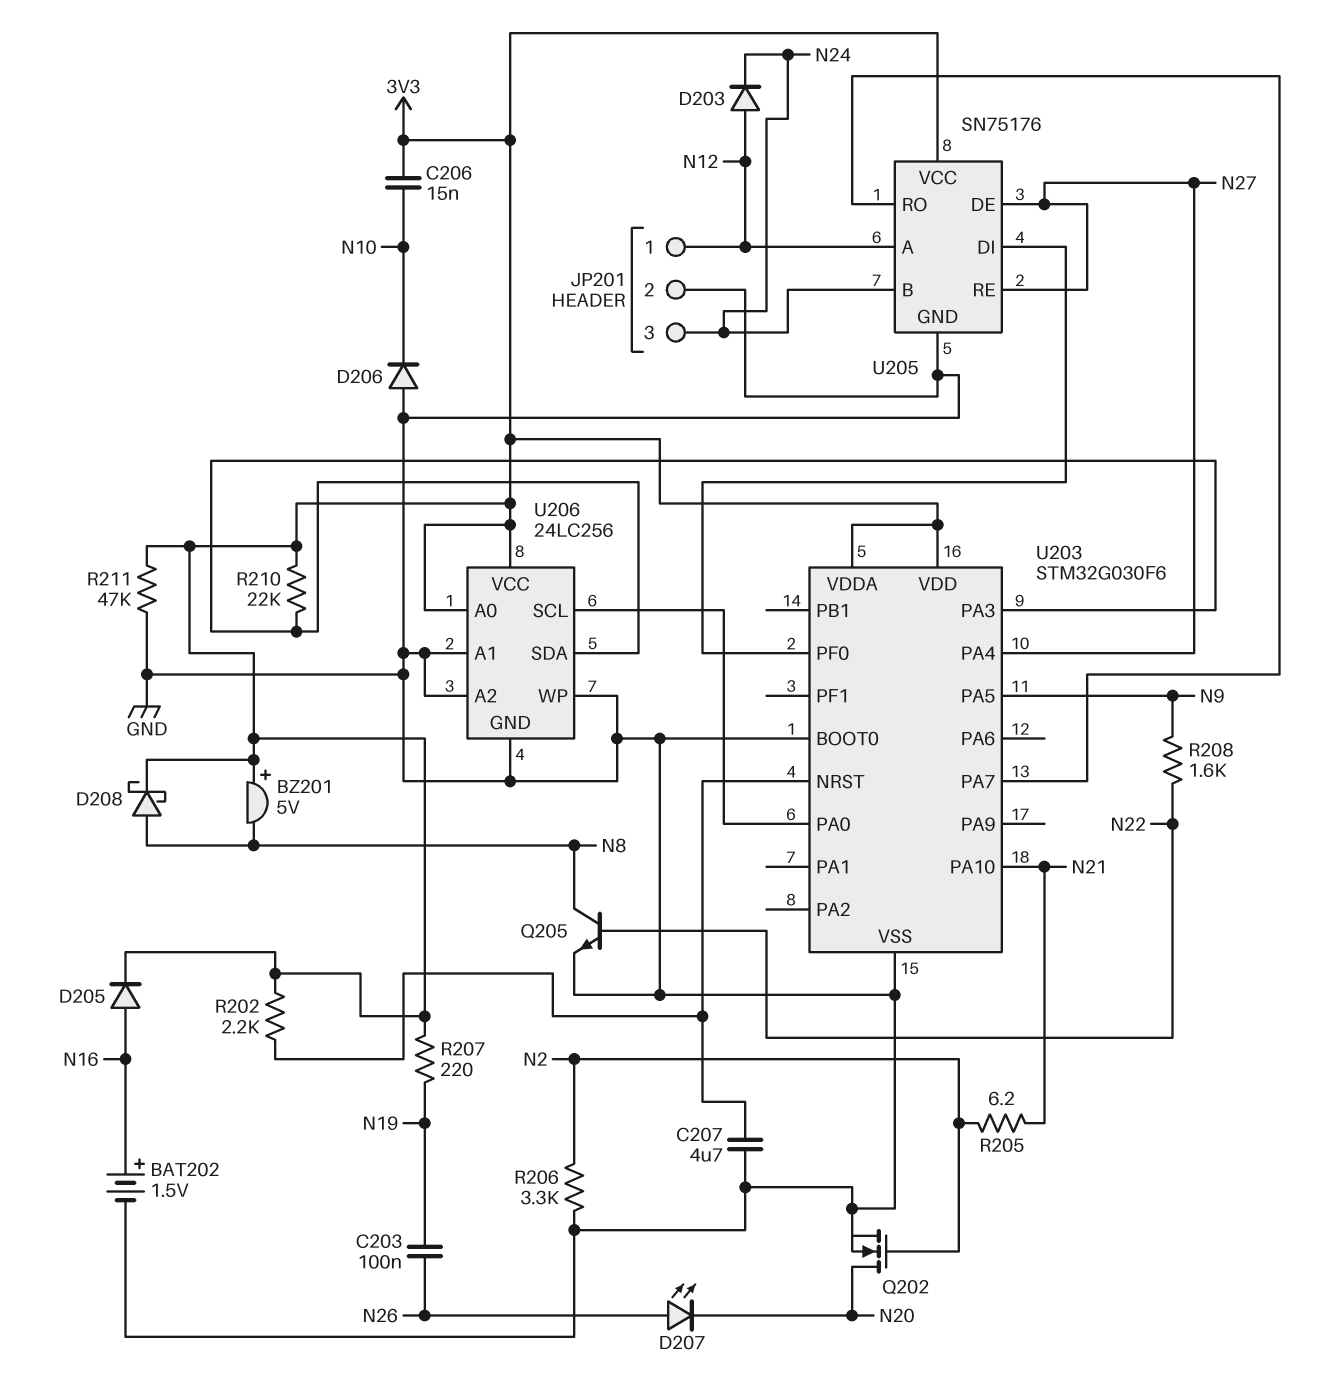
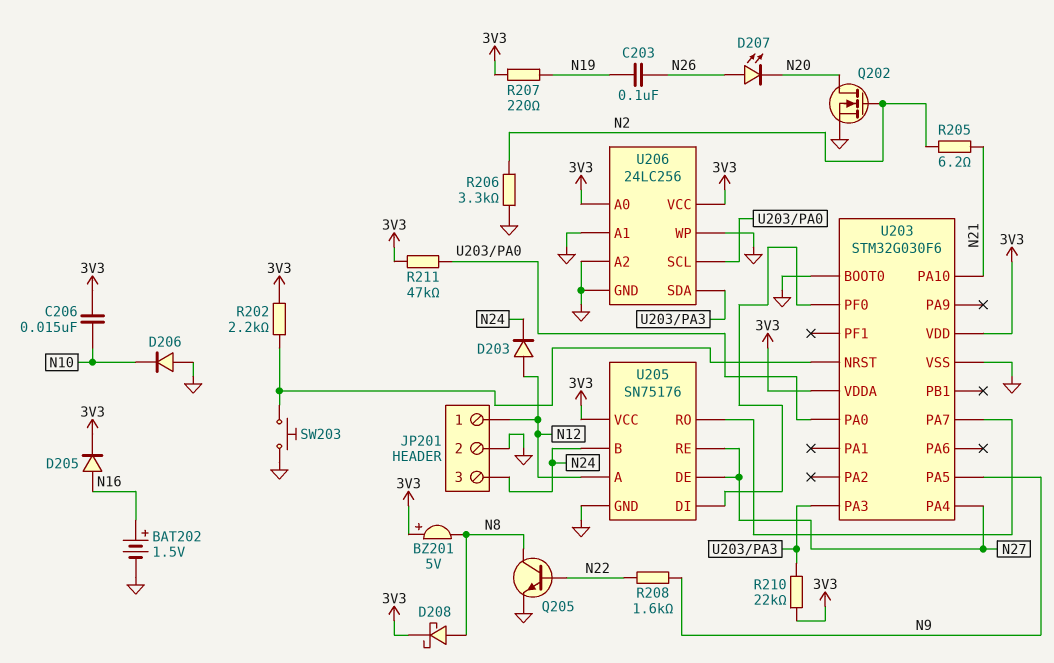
C207: 4.7uF (GND, U203/NRST) -> none
R211: 47k (3V3, GND) -> 47k (3V3, U203/PA0)
SW203: none -> button (GND, U203/NRST)

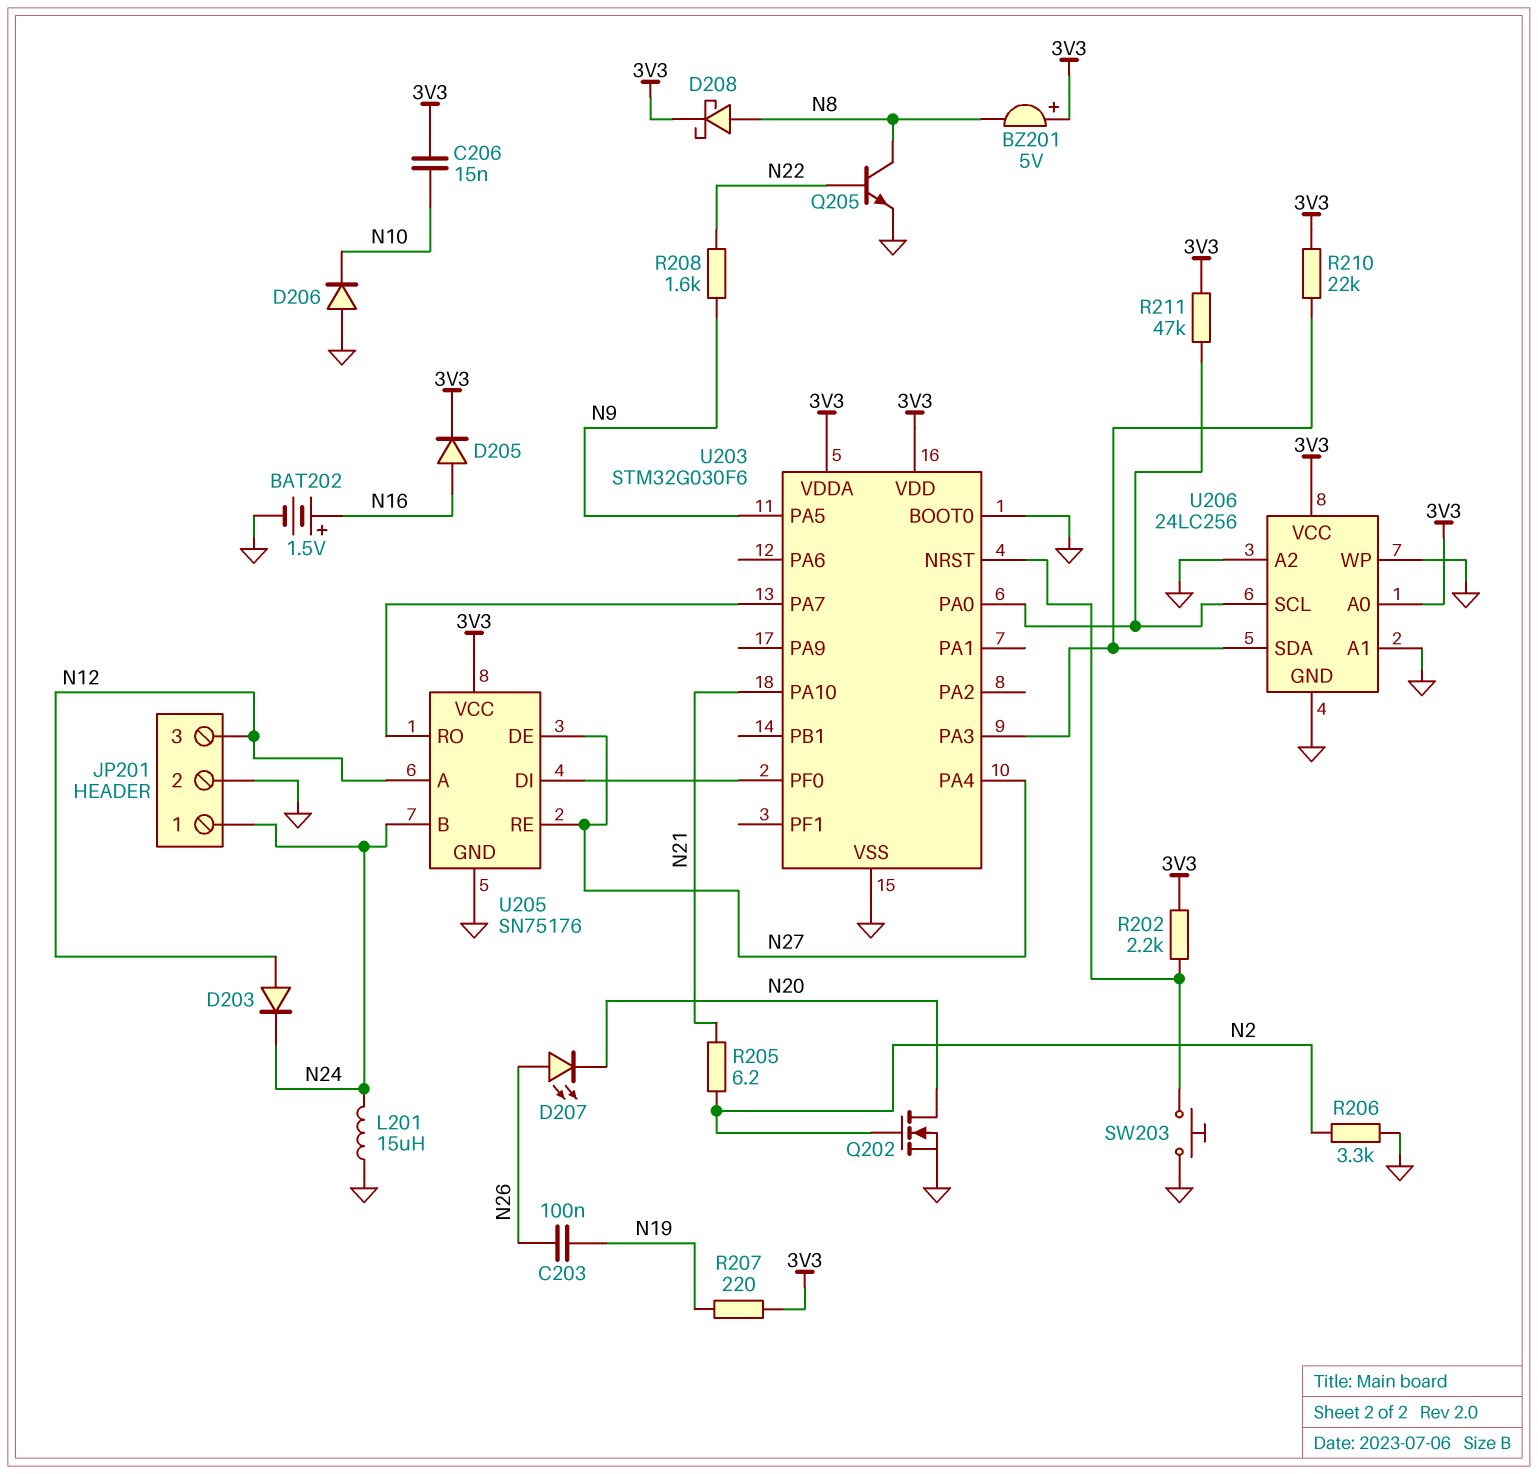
JP201 pin 1: N12 -> N24
JP201 pin 3: N24 -> N12
L201: none -> 15uH (GND, N24)

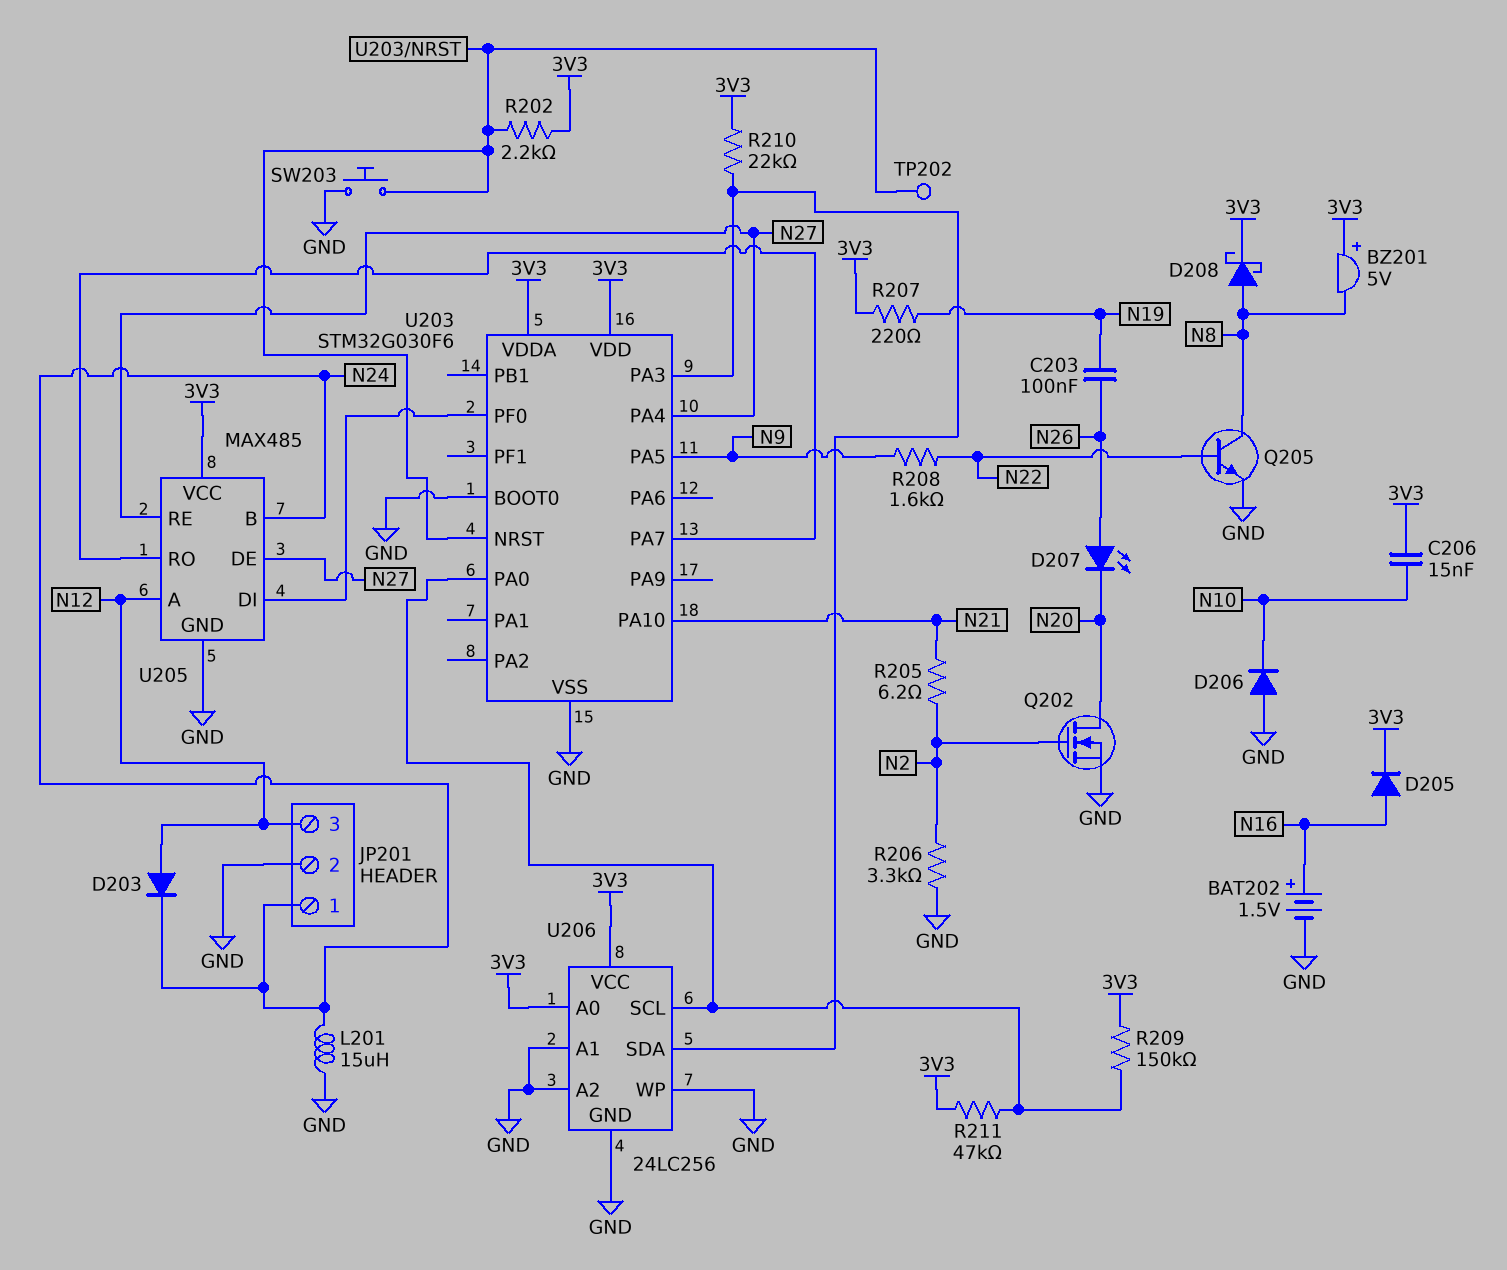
R209: none -> 150k (3V3, U203/PA0)
TP202: none -> test point (U203/NRST)
U205: SN75176 -> MAX485

